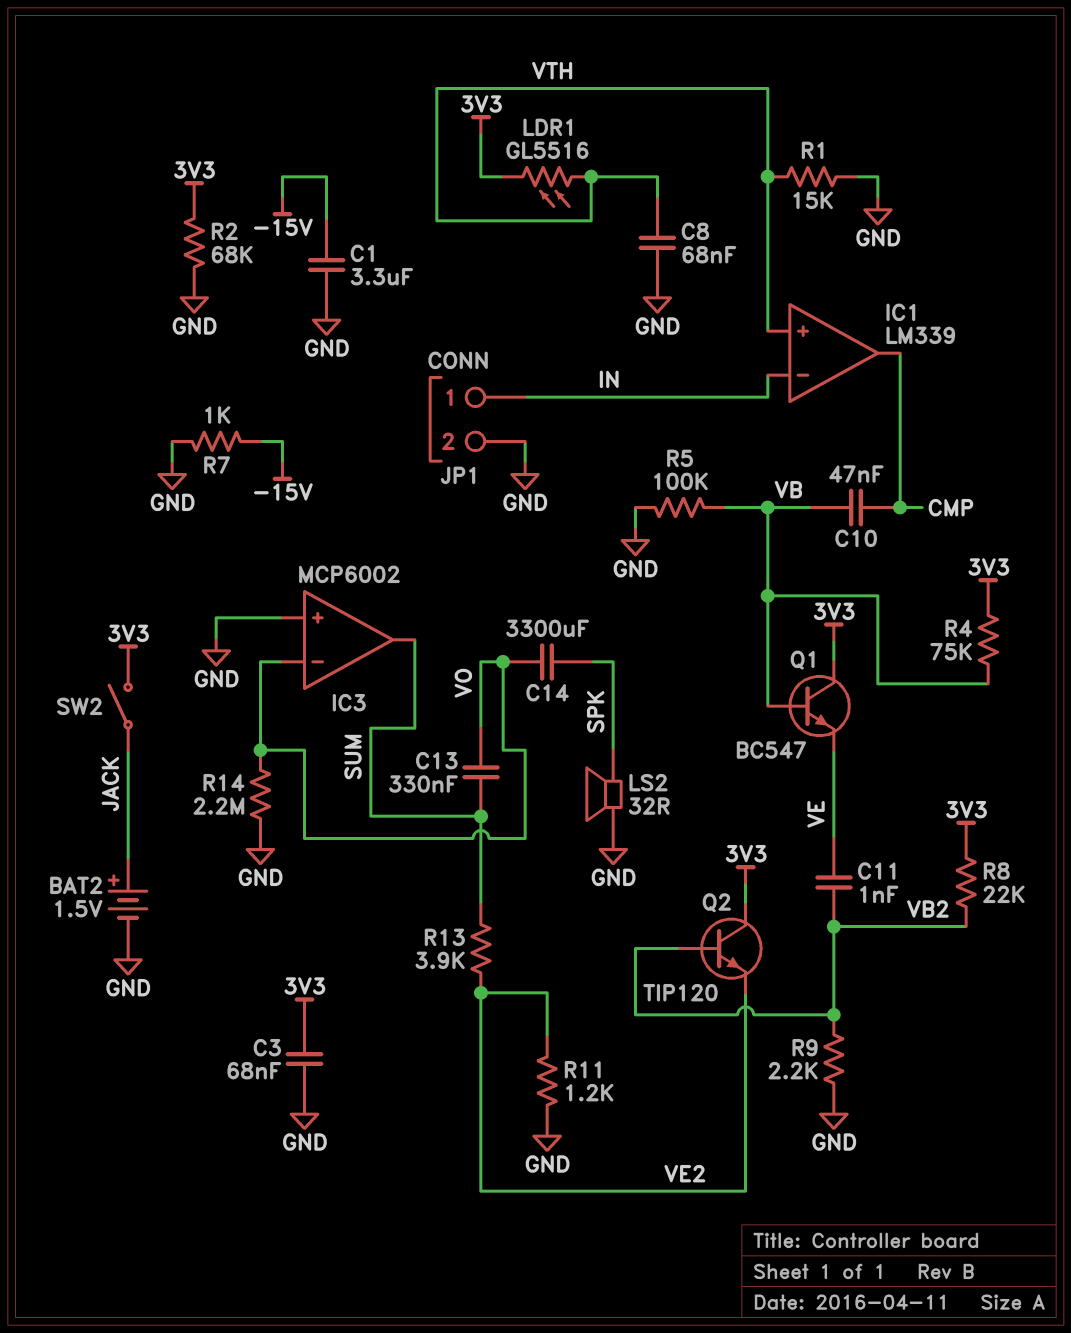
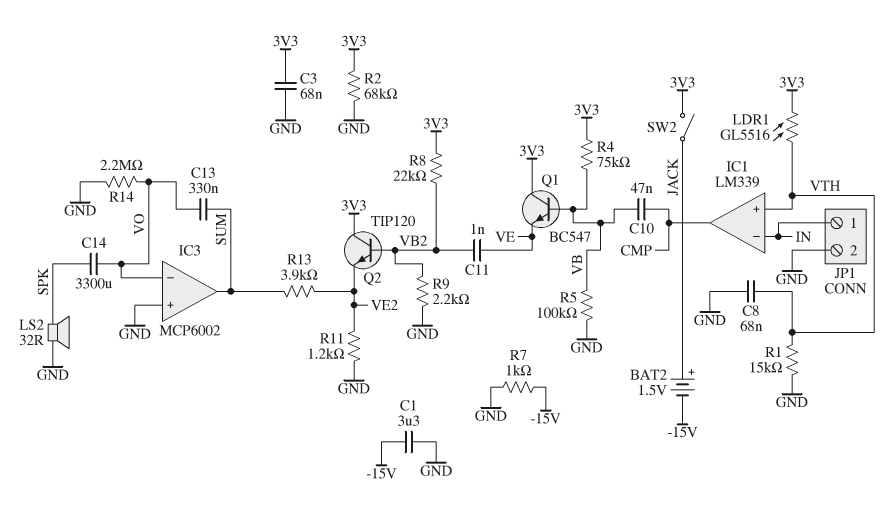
BAT2: 1.5V (plus JACK, minus GND) -> 1.5V (plus JACK, minus -15V)

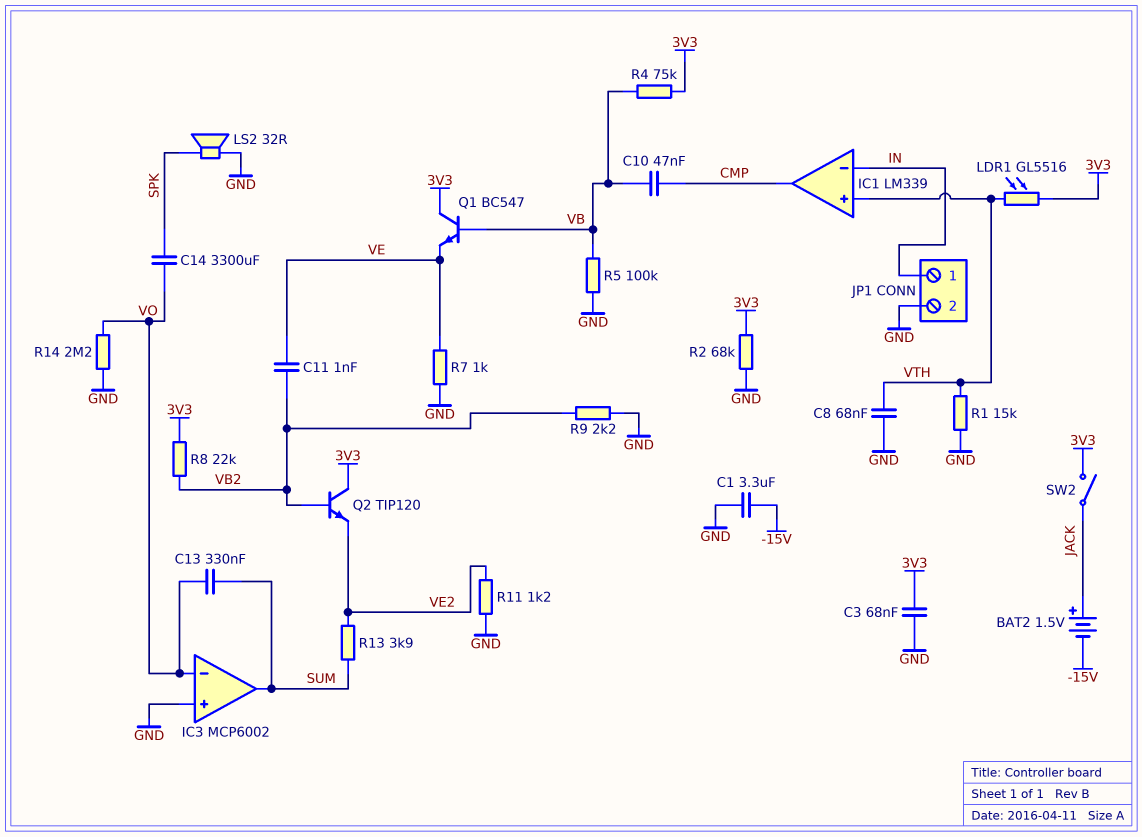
R7: 1k (-15V, GND) -> 1k (GND, VE)

